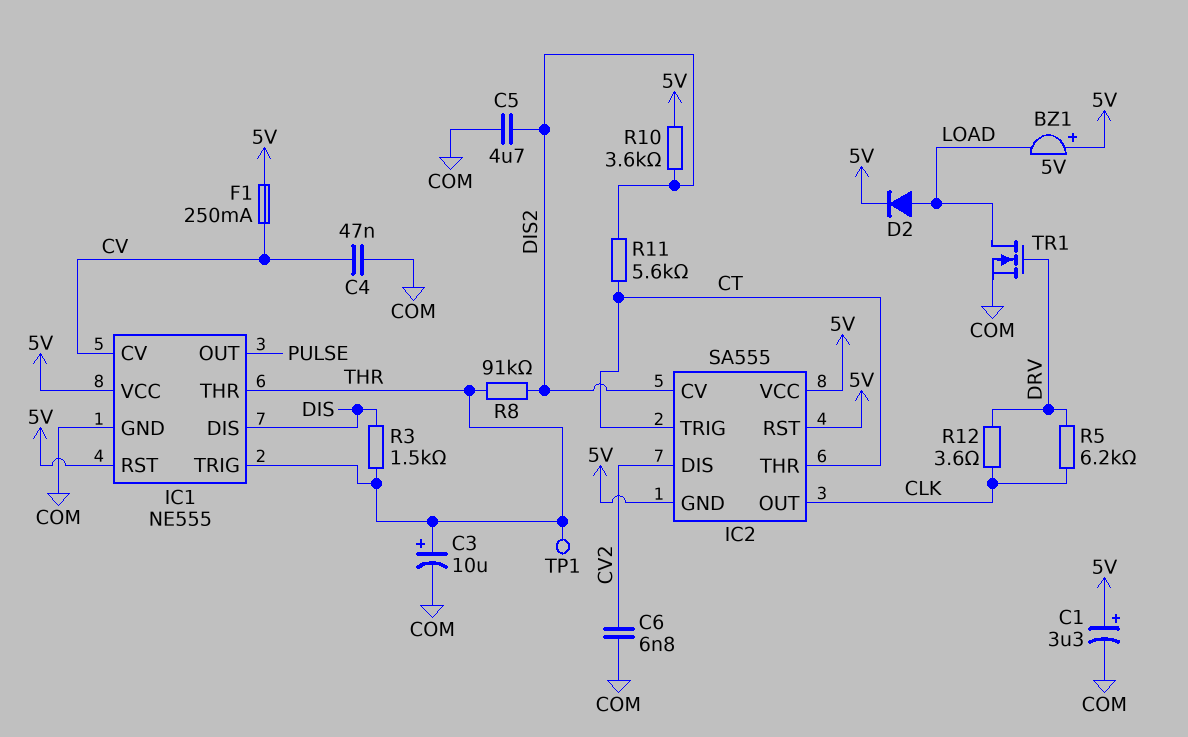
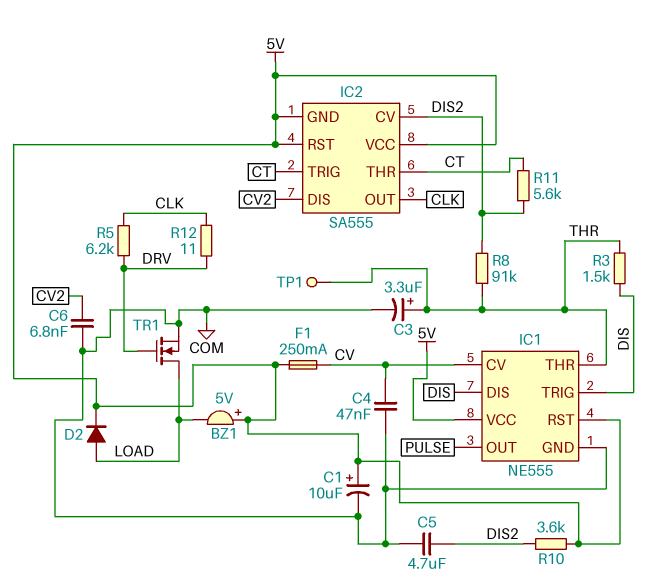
C1: 3.3uF (plus 5V, minus COM) -> 10uF (plus 5V, minus COM)
C3: 10uF (plus THR, minus COM) -> 3.3uF (plus THR, minus COM)
IC1 pin TRIG: THR -> DIS
R12: 3.6 (CLK, DRV) -> 11 (CLK, DRV)

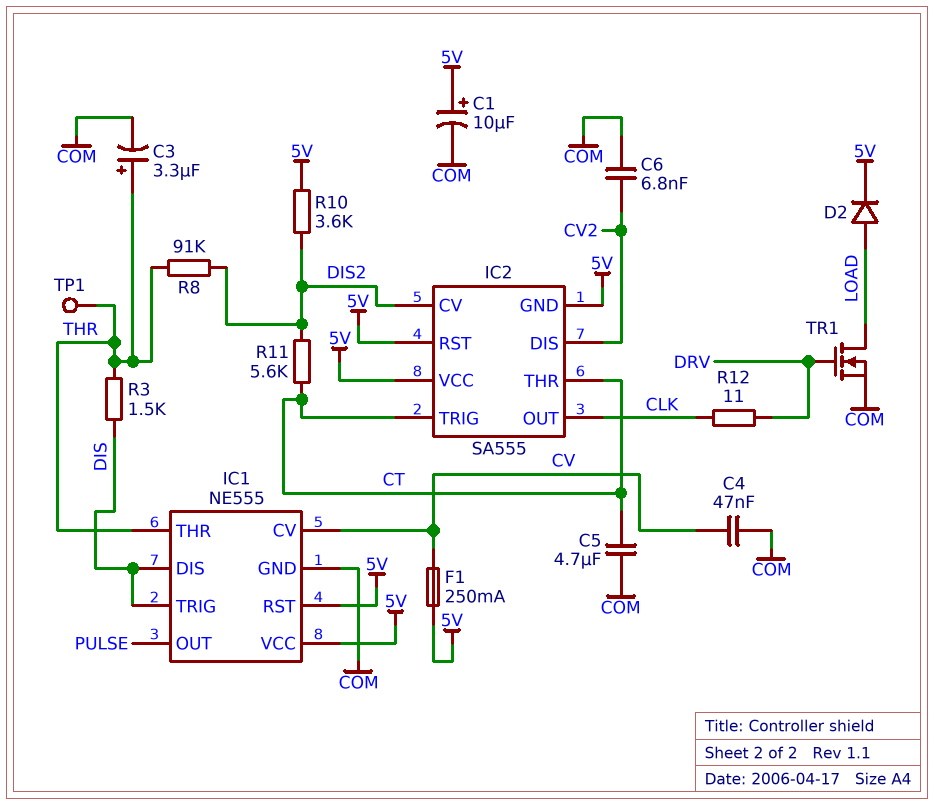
BZ1: buzzer 5V (plus 5V, minus LOAD) -> none
C5: 4.7uF (COM, DIS2) -> 4.7uF (COM, CT)
R5: 6.2k (CLK, DRV) -> none

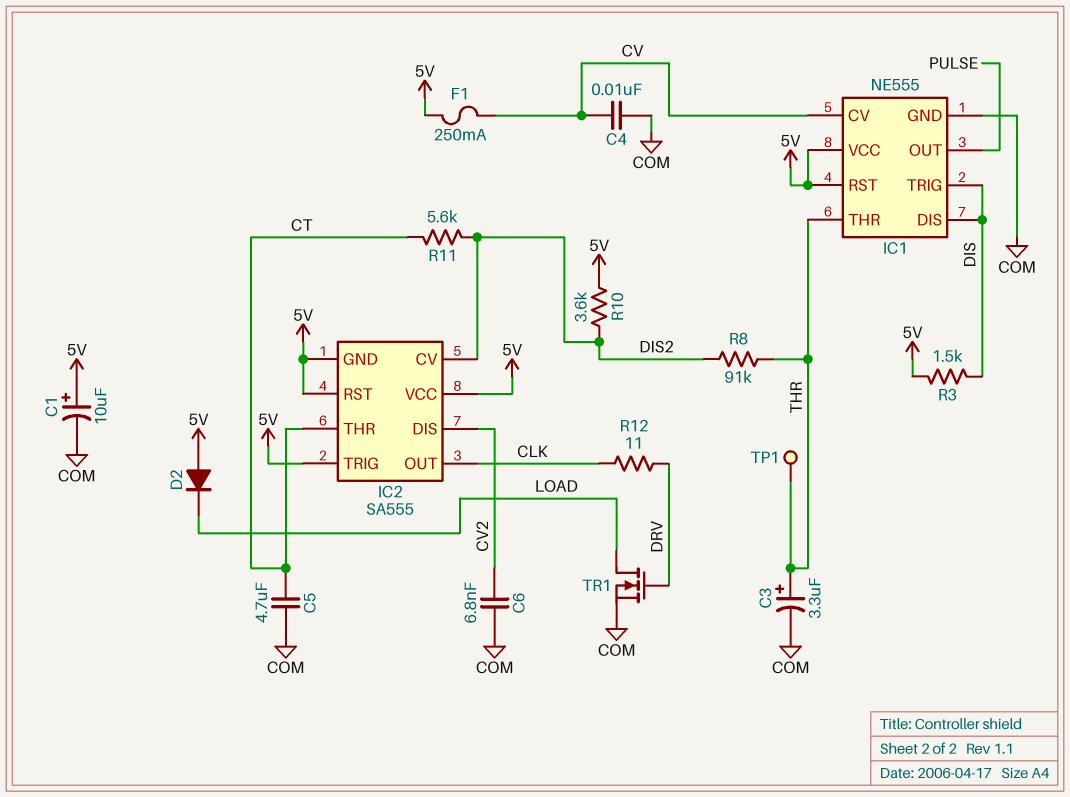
C4: 47nF (COM, CV) -> 10nF (COM, CV)
D2: diode (A LOAD, K 5V) -> diode (A 5V, K LOAD)
IC2 pin TRIG: CT -> 5V
R3: 1.5k (DIS, THR) -> 1.5k (5V, DIS)

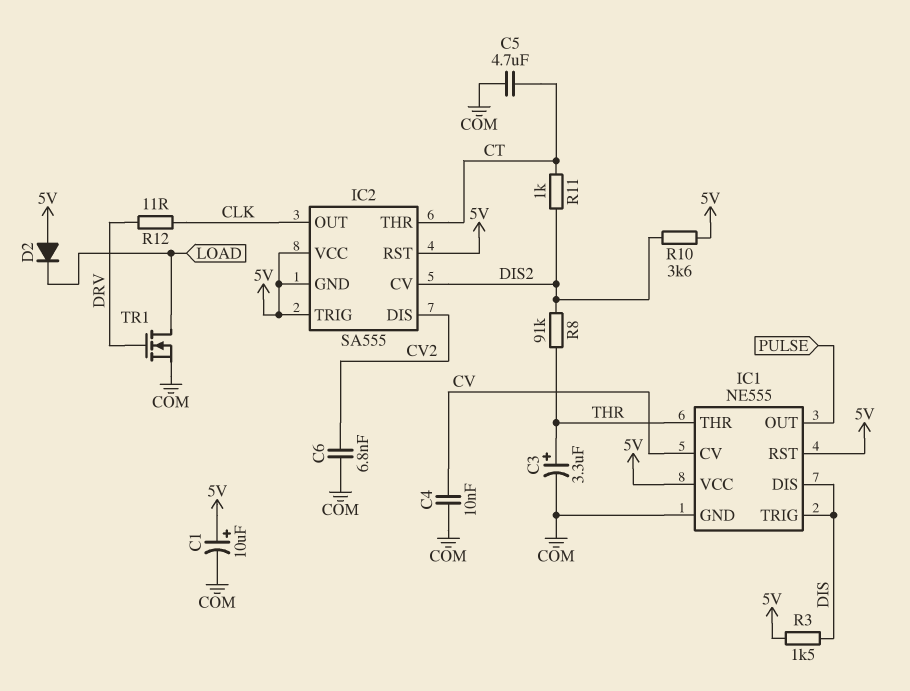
F1: 250mA (5V, CV) -> none
R11: 5.6k (CT, DIS2) -> 1k (CT, DIS2)
TP1: test point (THR) -> none

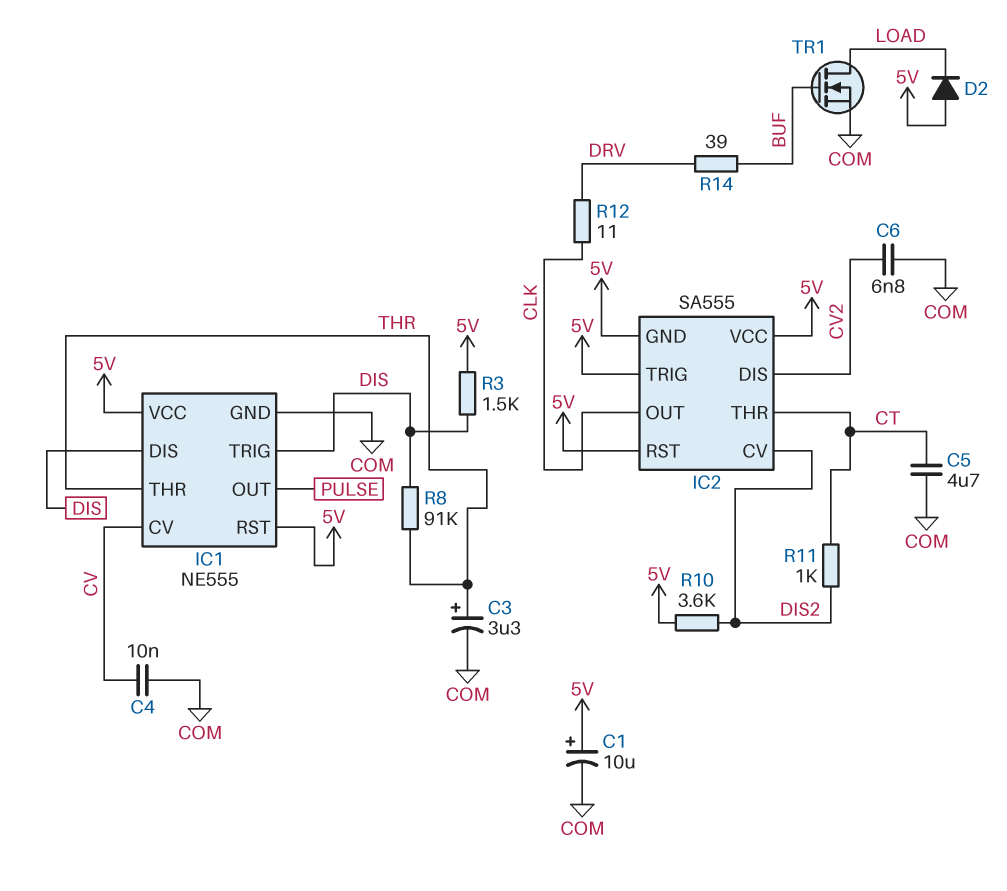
R8: 91k (DIS2, THR) -> 91k (DIS, THR)
R14: none -> 39 (BUF, DRV)
TR1: NMOS (G DRV, D LOAD, S COM) -> NMOS (G BUF, D LOAD, S COM)

